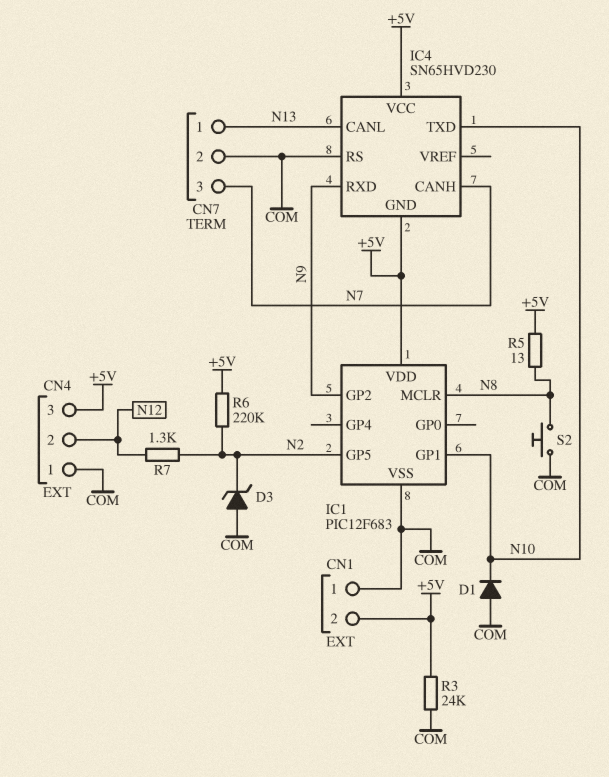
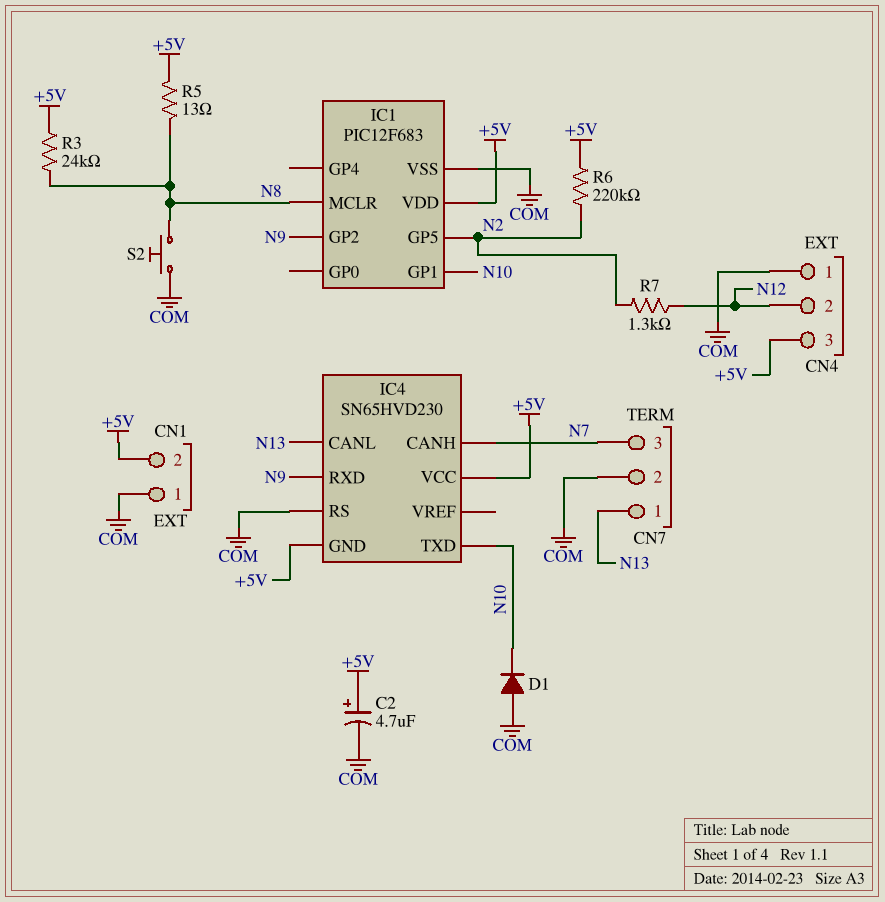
C2: none -> 4.7uF (plus +5V, minus COM)
D3: zener (A COM, K N2) -> none
R3: 24k (+5V, COM) -> 24k (+5V, N8)

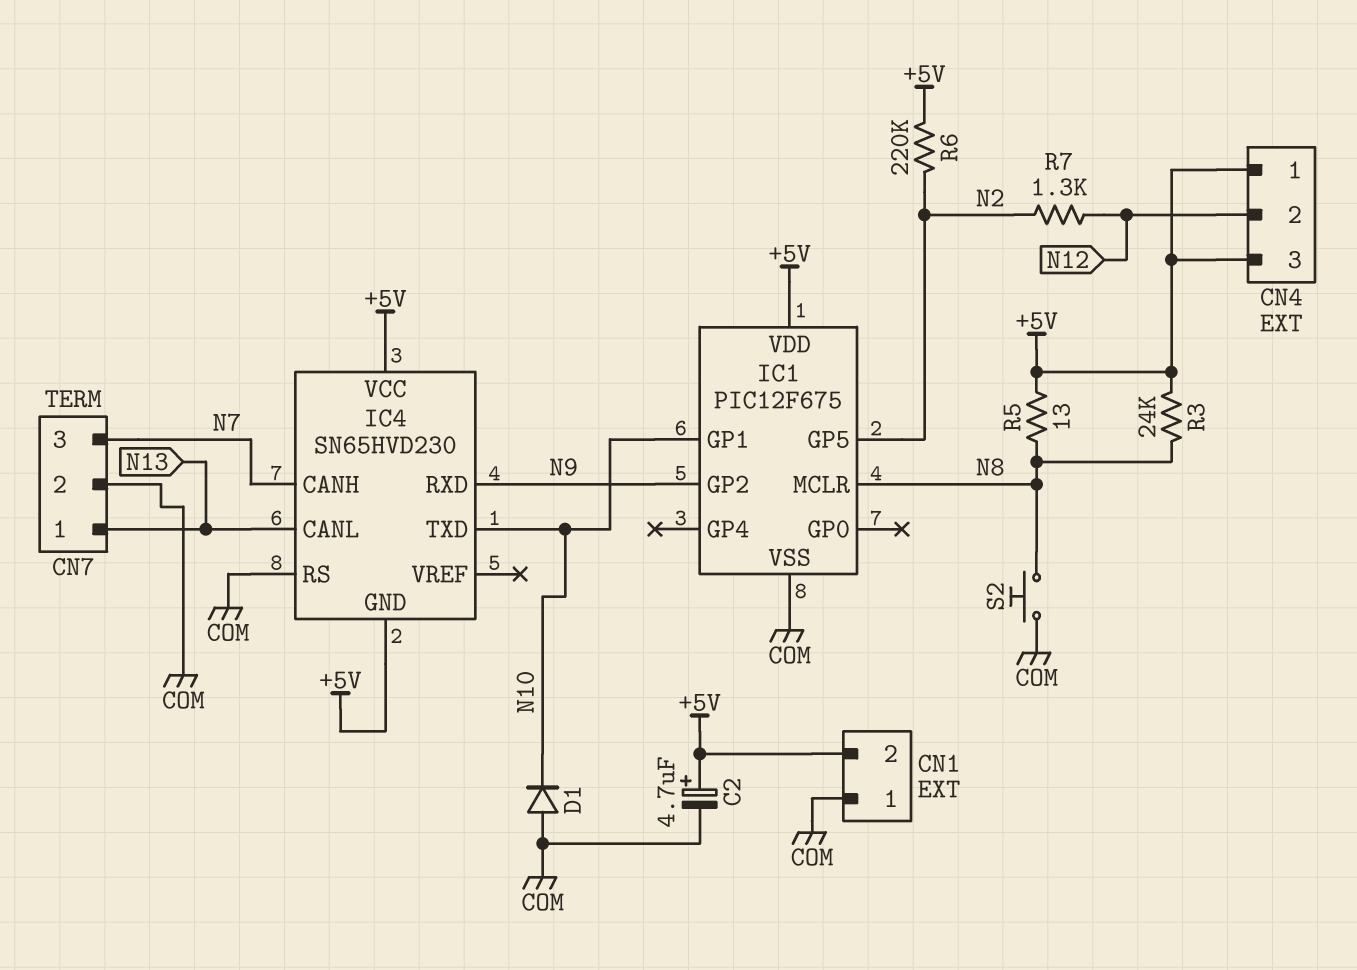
CN4 pin 1: COM -> +5V
IC1: PIC12F683 -> PIC12F675

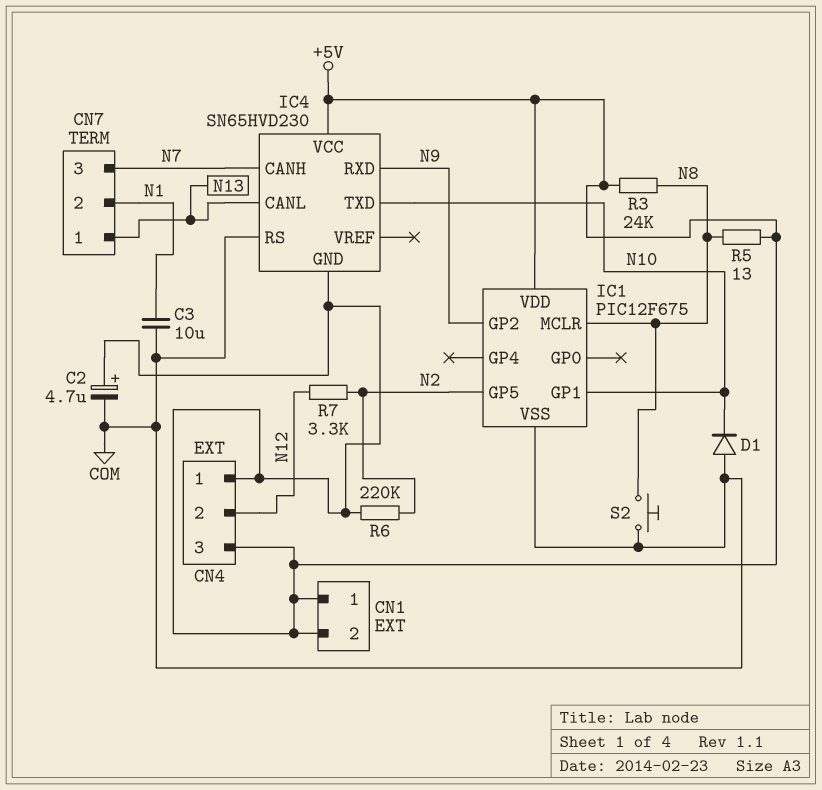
C3: none -> 10uF (COM, N1)
CN1 pin 1: COM -> +5V
CN7 pin 2: COM -> N1
R7: 1.3k (N2, N12) -> 3.3k (N2, N12)

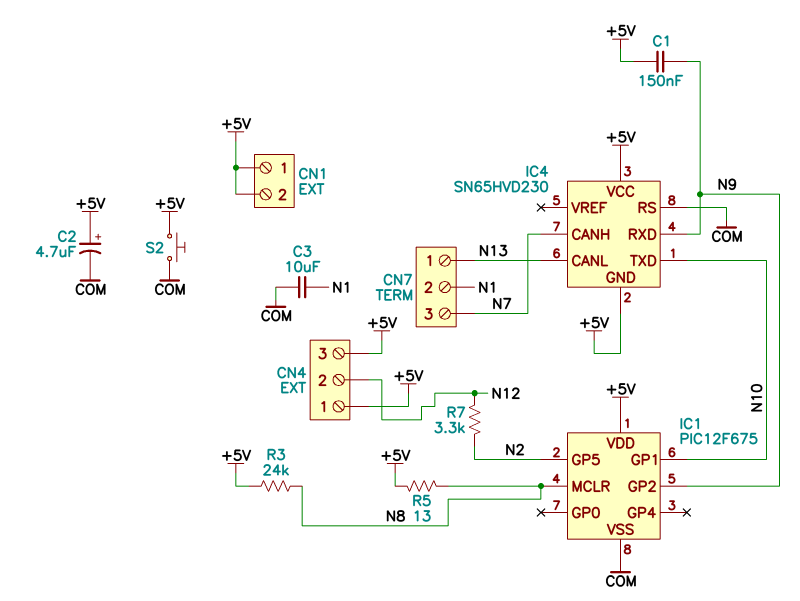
C1: none -> 150nF (+5V, N9)
D1: diode (A COM, K N10) -> none
R6: 220k (+5V, N2) -> none
S2: button (COM, N8) -> button (+5V, COM)

